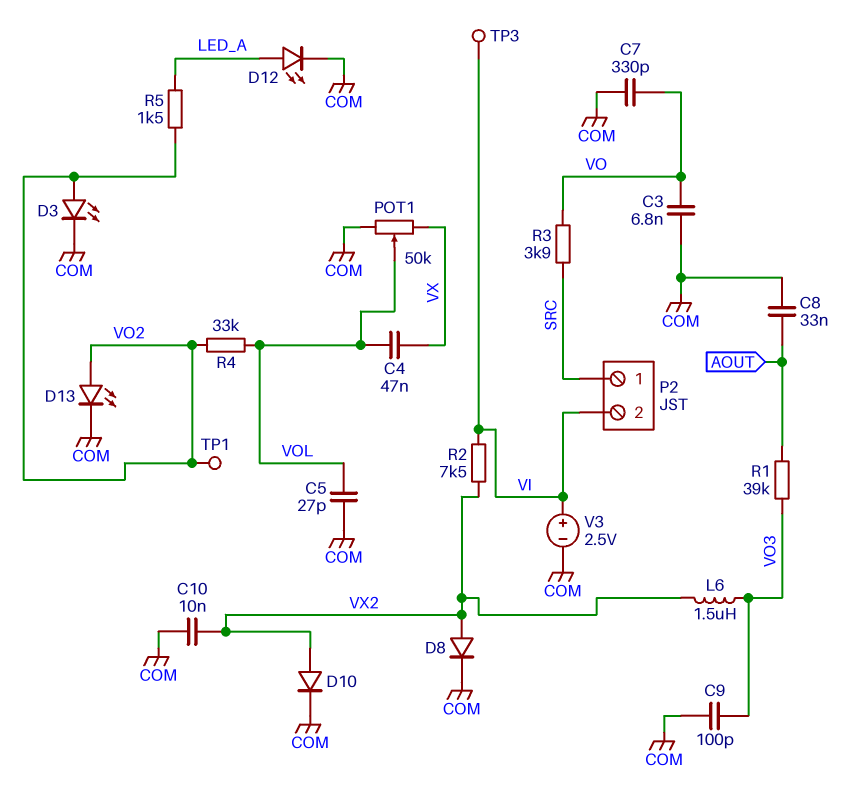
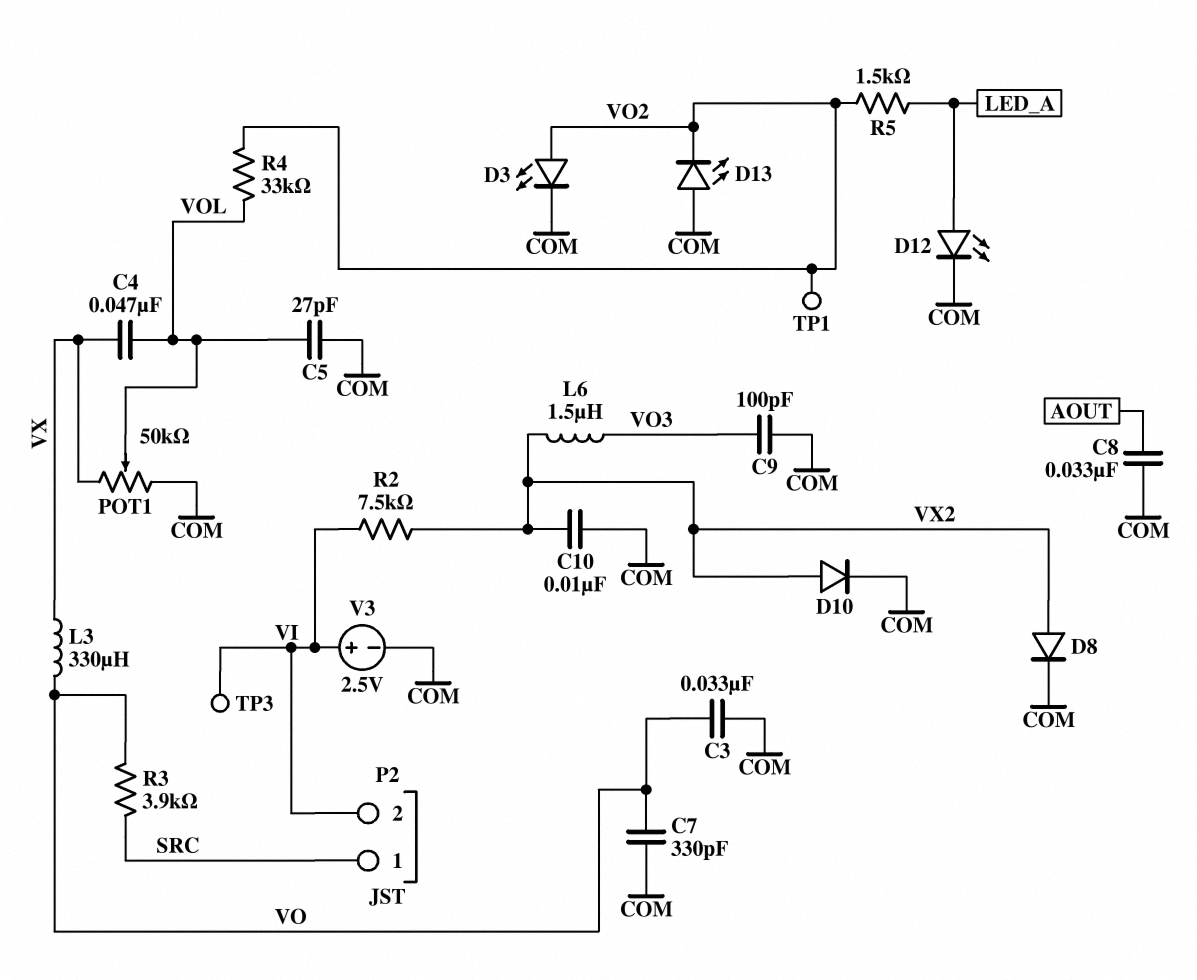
C3: 6.8nF (COM, VO) -> 33nF (COM, VO)
D13: LED (A VO2, K COM) -> LED (A COM, K VO2)
L3: none -> 330uH (VO, VX)
R1: 39k (AOUT, VO3) -> none

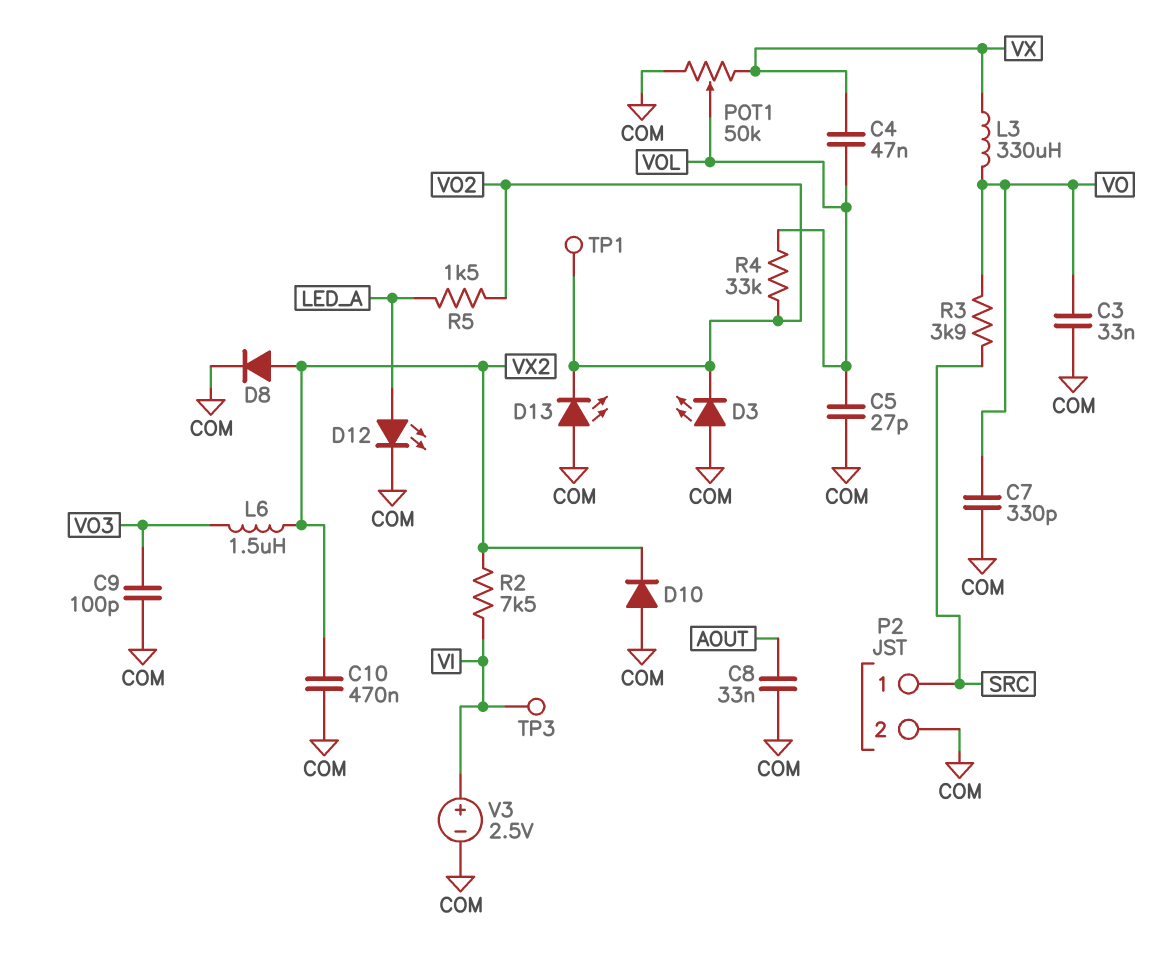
C10: 10nF (COM, VX2) -> 470nF (COM, VX2)
D3: LED (A VO2, K COM) -> LED (A COM, K VO2)
D10: diode (A VX2, K COM) -> diode (A COM, K VX2)
P2 pin 2: VI -> COM

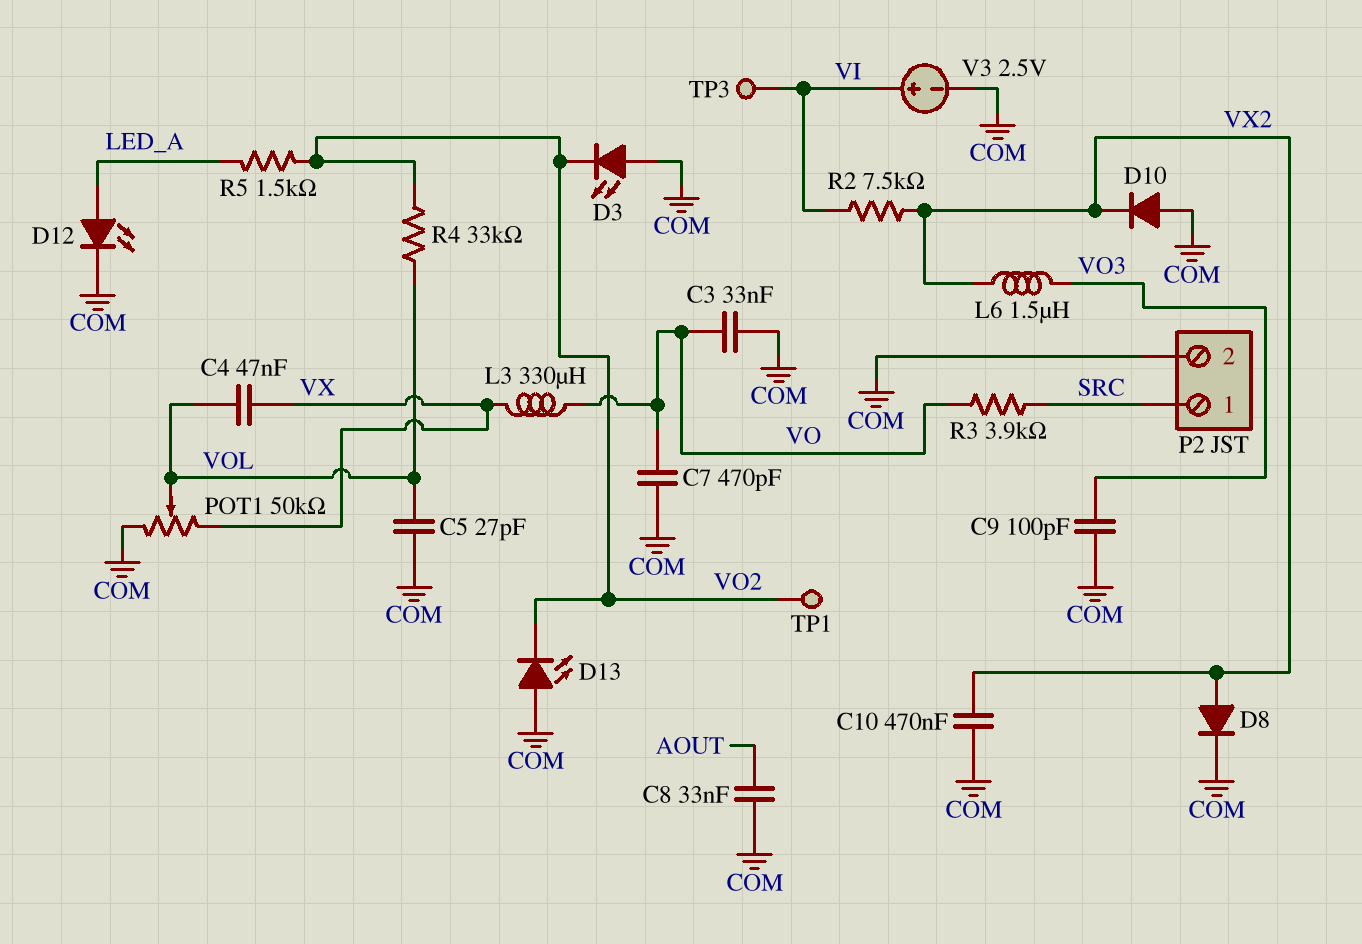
C7: 330pF (COM, VO) -> 470pF (COM, VO)

